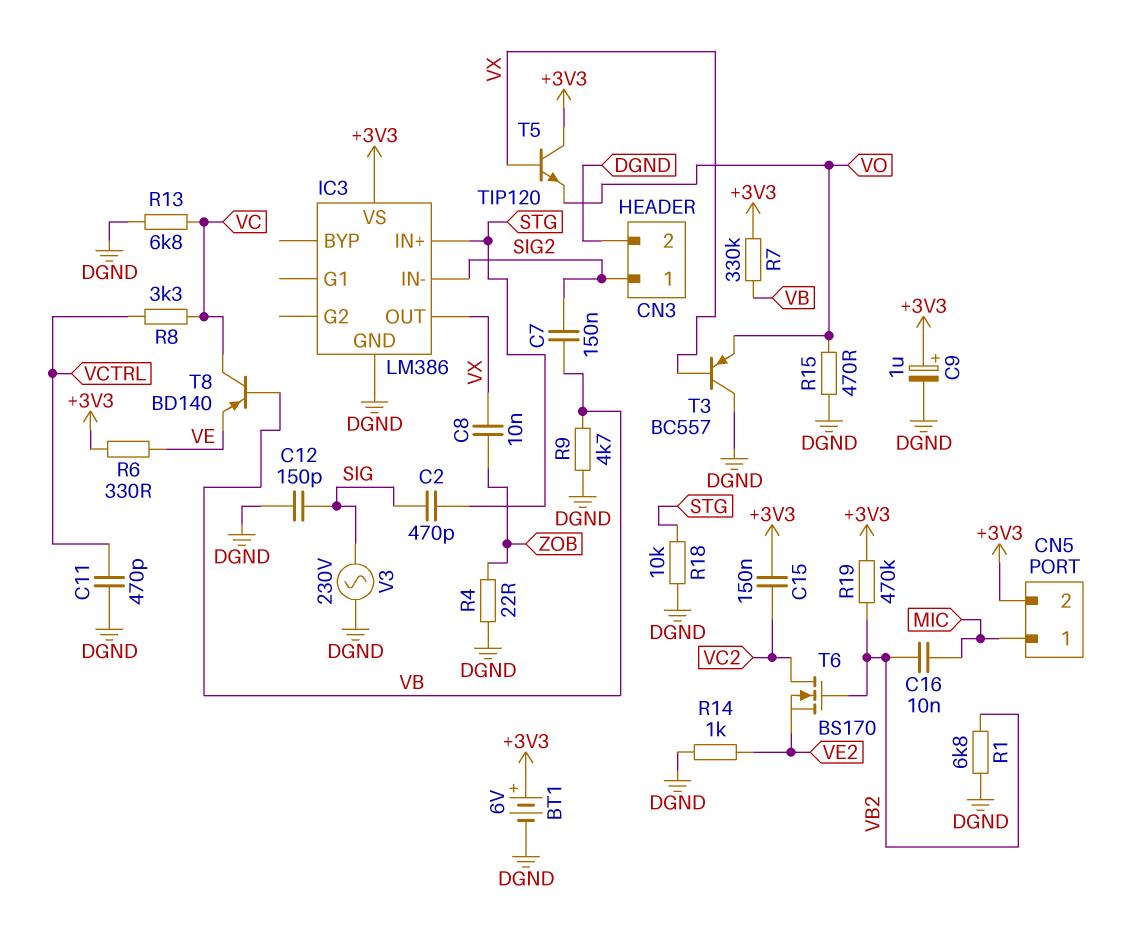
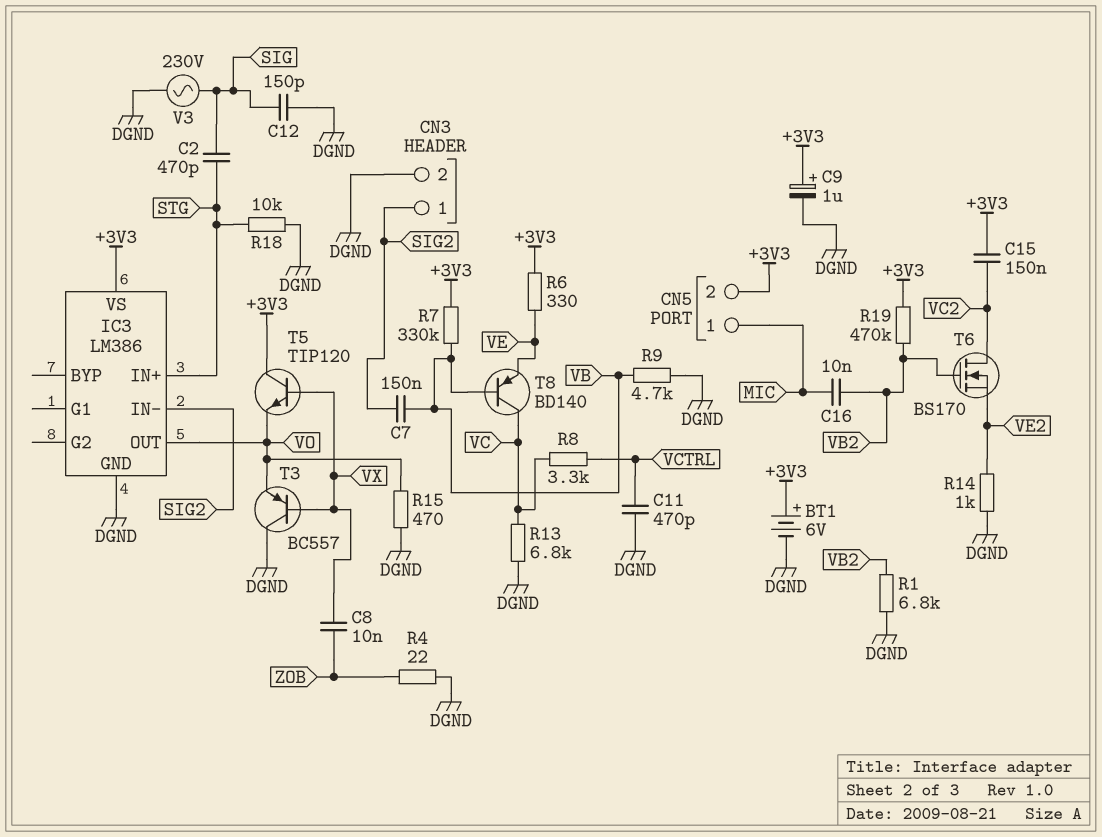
IC3 pin OUT: VX -> VO

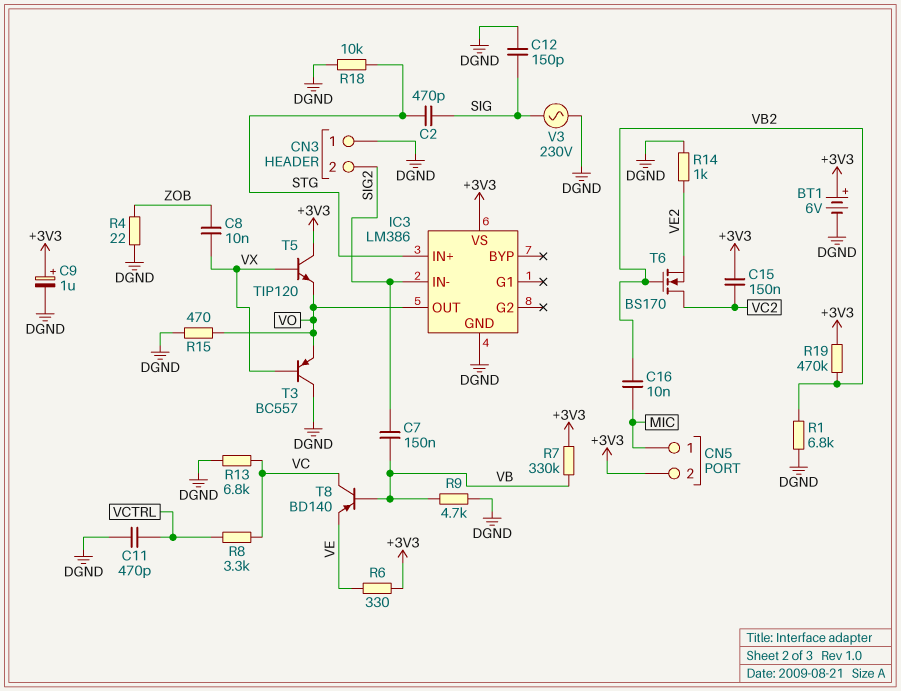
CN3 pin 1: SIG2 -> DGND
CN3 pin 2: DGND -> SIG2

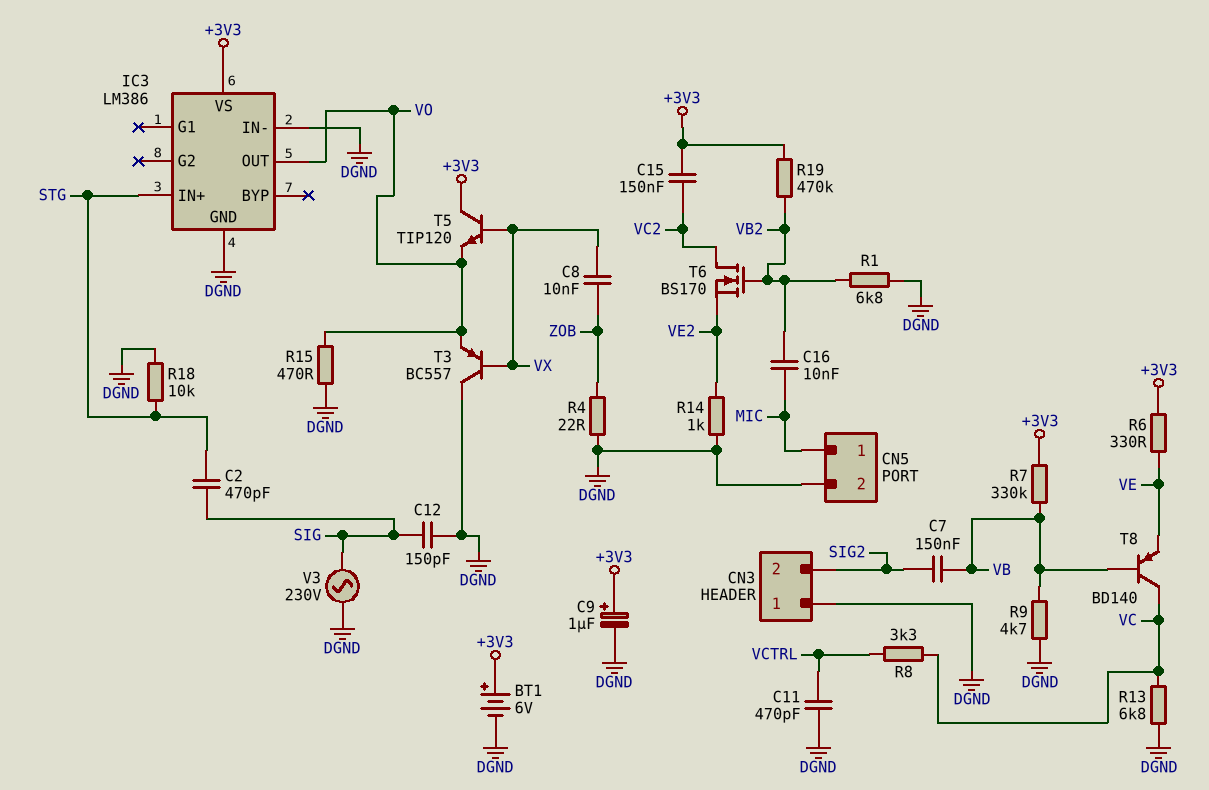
CN5 pin 2: +3V3 -> DGND
IC3 pin IN-: SIG2 -> DGND

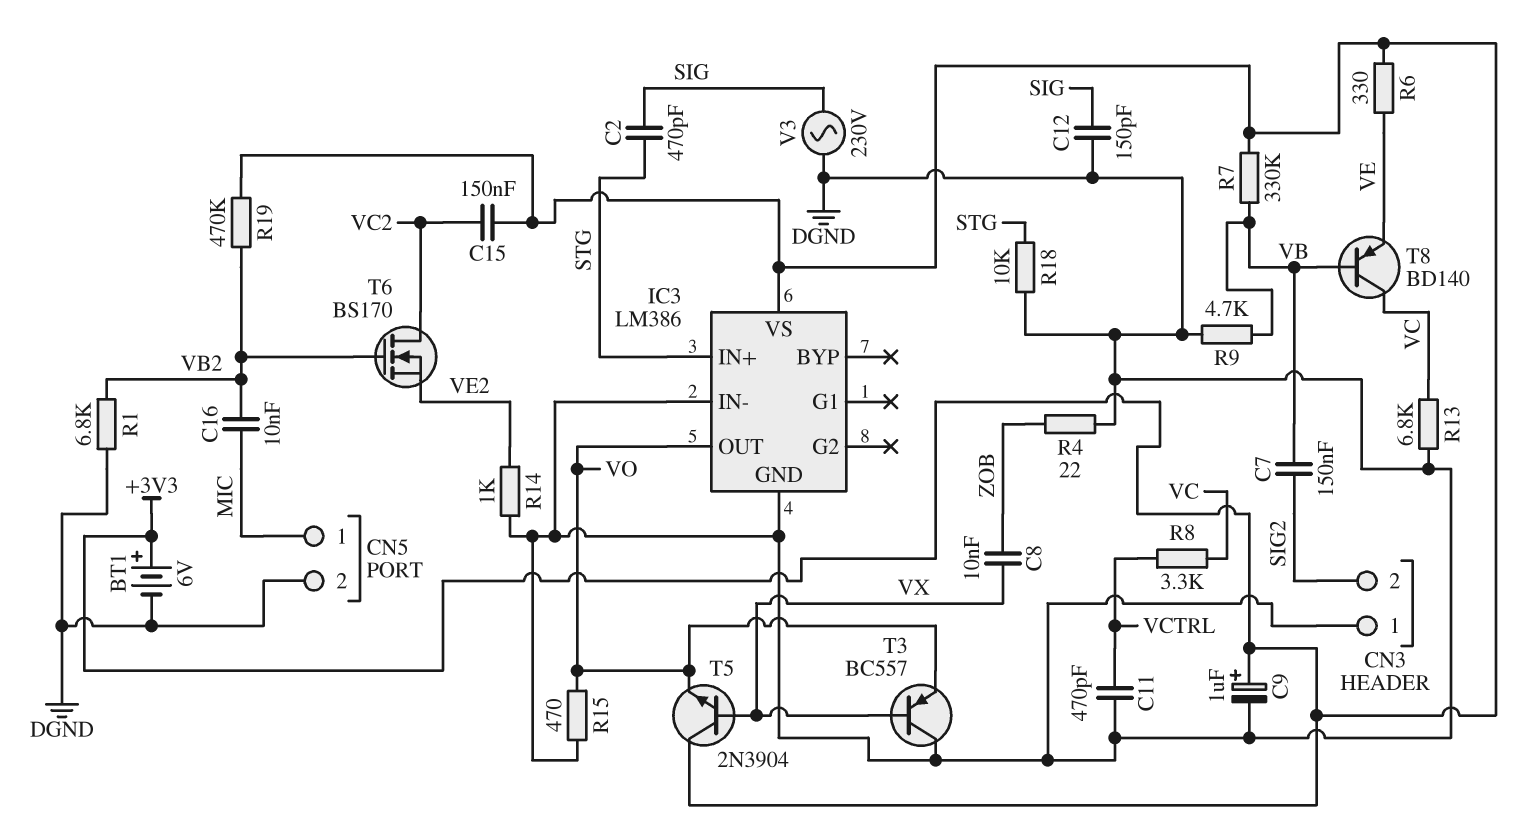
T5: NPN TIP120 (B VX, C +3V3, E VO) -> NPN 2N3904 (B VX, C +3V3, E VO)

